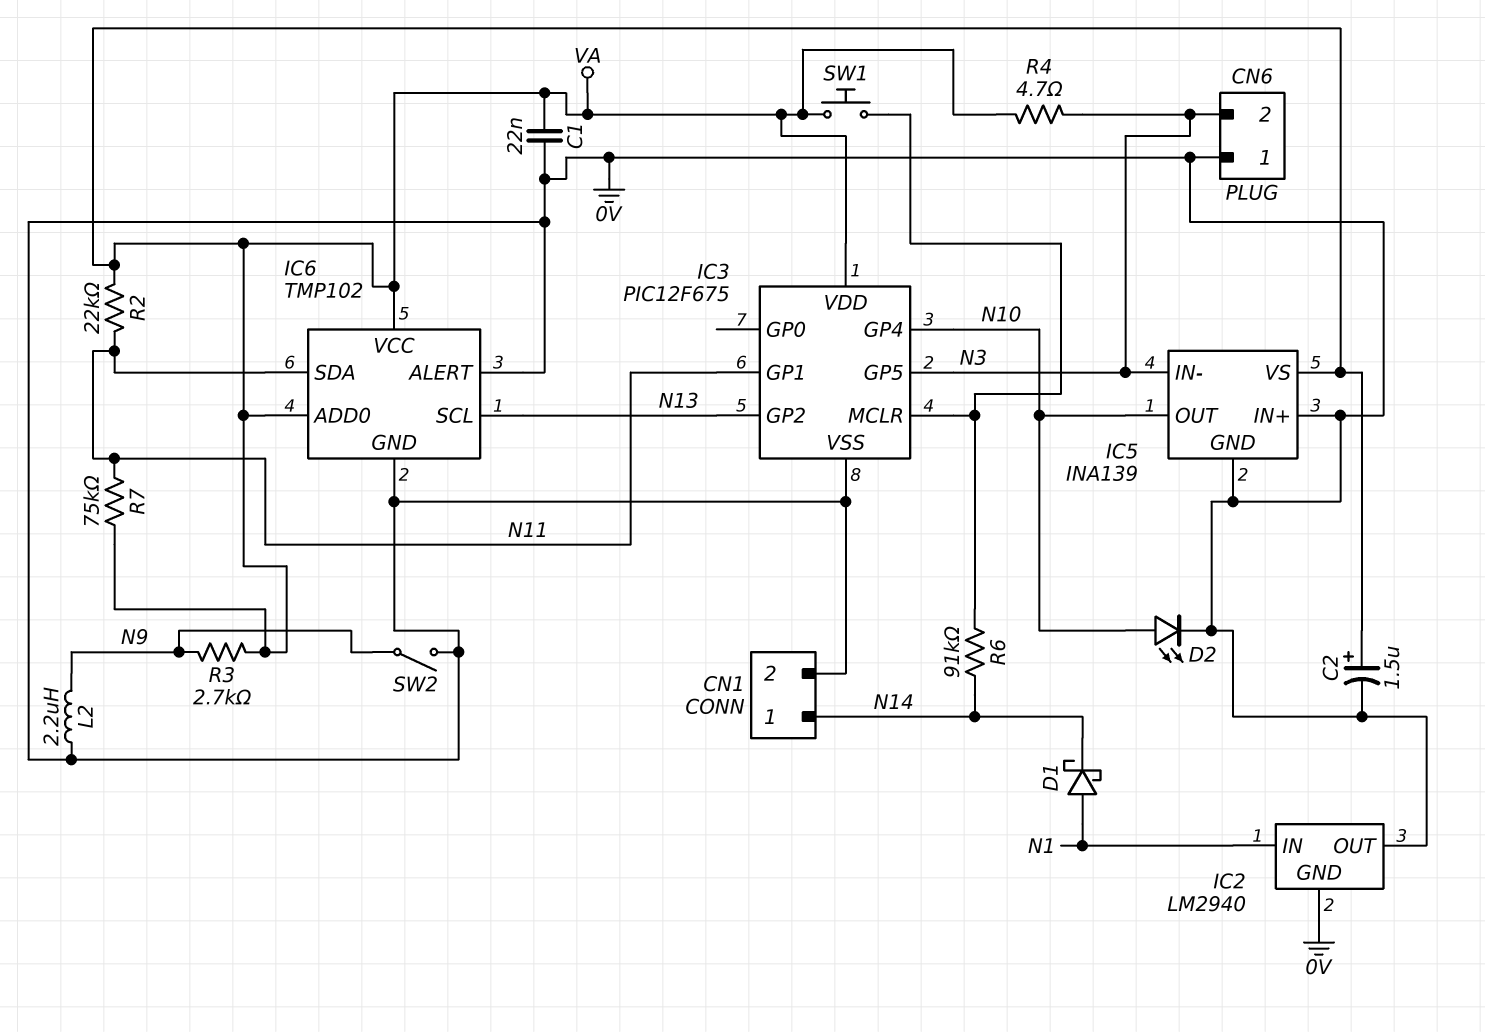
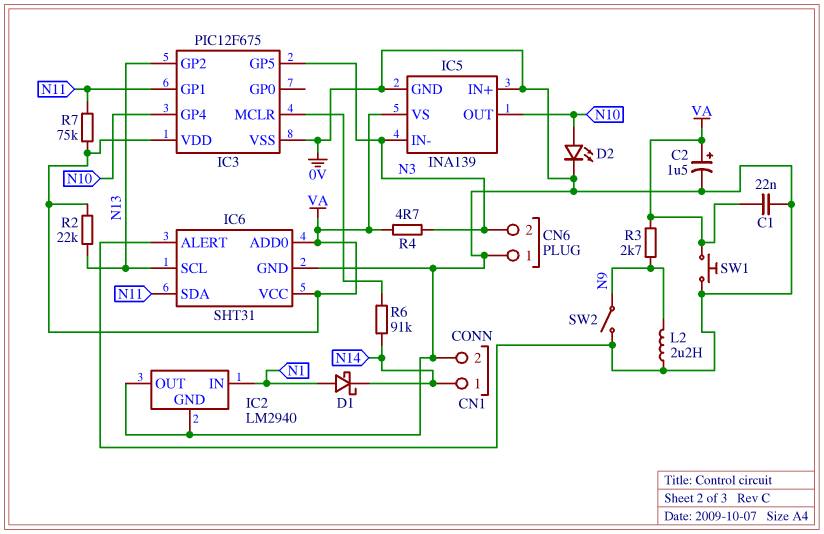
IC6: TMP102 -> SHT31
R2: 22k (N11, VA) -> 22k (N13, VA)
SW1: button (IC3/MCLR, VA) -> button (0V, VA)

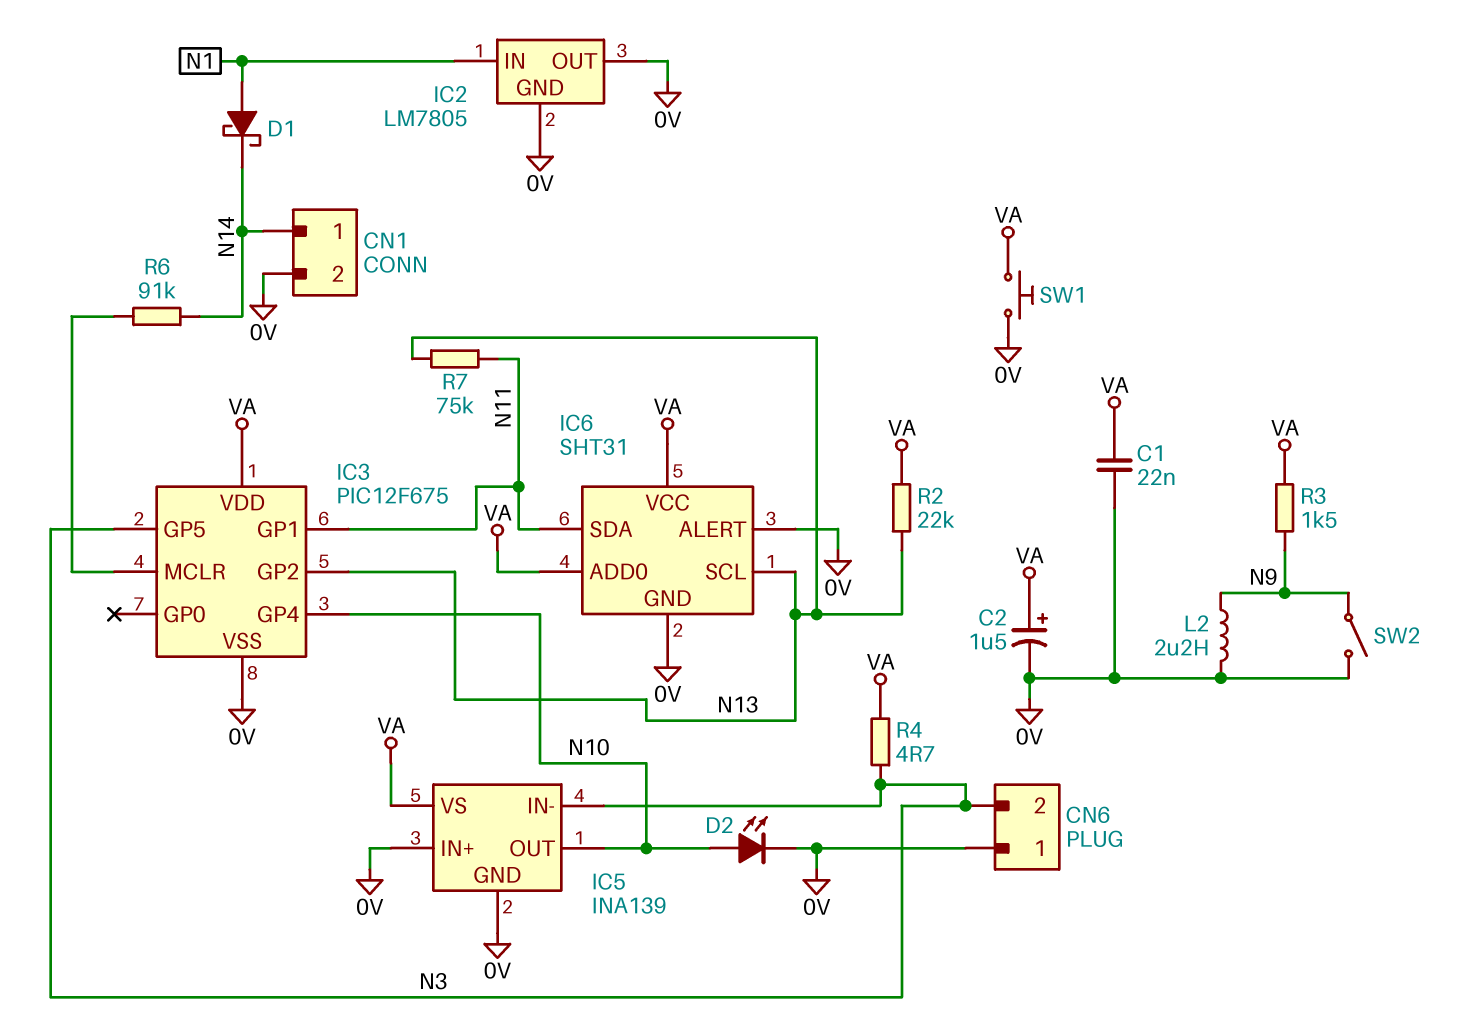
IC2: LM2940 -> LM7805
R3: 2.7k (N9, VA) -> 1.5k (N9, VA)
R7: 75k (N11, VA) -> 75k (N11, N13)

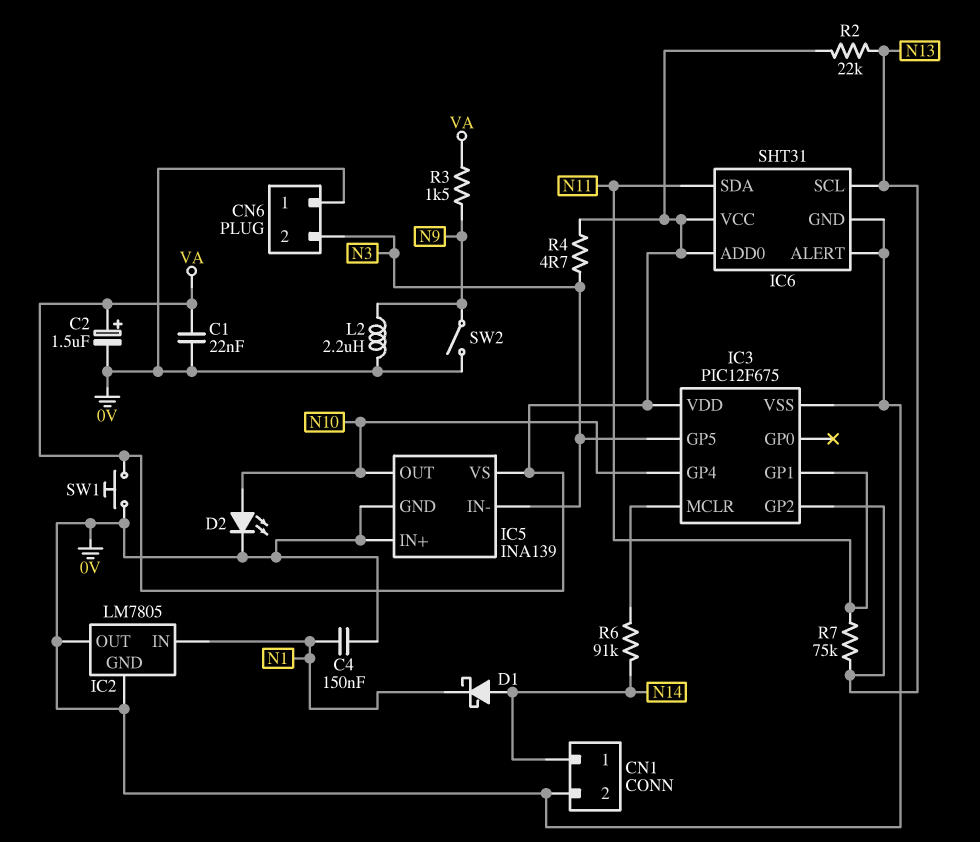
C4: none -> 150nF (0V, N1)
D1: schottky (A N1, K N14) -> schottky (A N14, K N1)

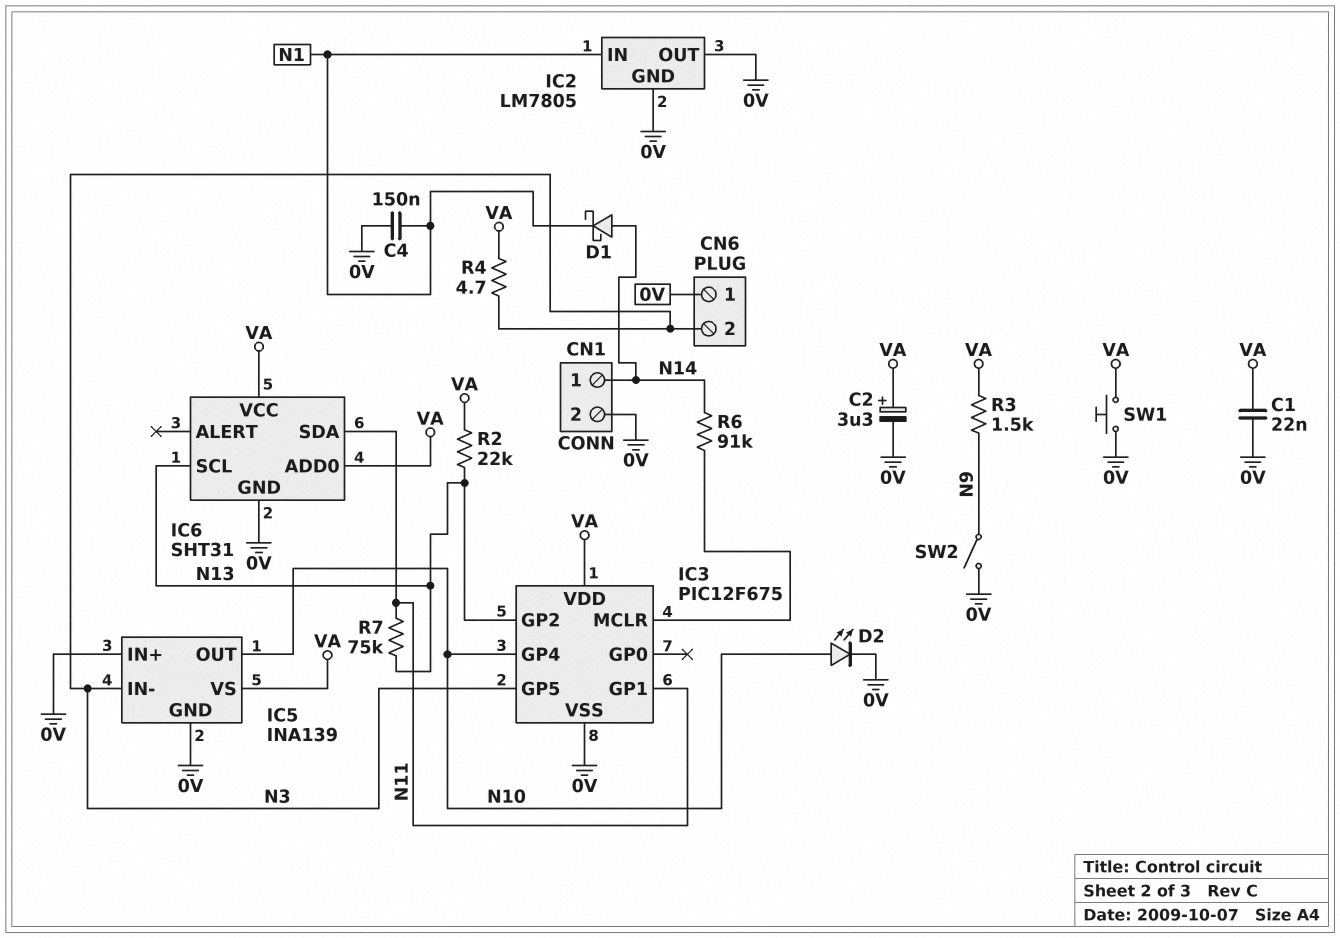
C2: 1.5uF (plus VA, minus 0V) -> 3.3uF (plus VA, minus 0V)
IC6 pin ALERT: 0V -> none
L2: 2.2uH (0V, N9) -> none

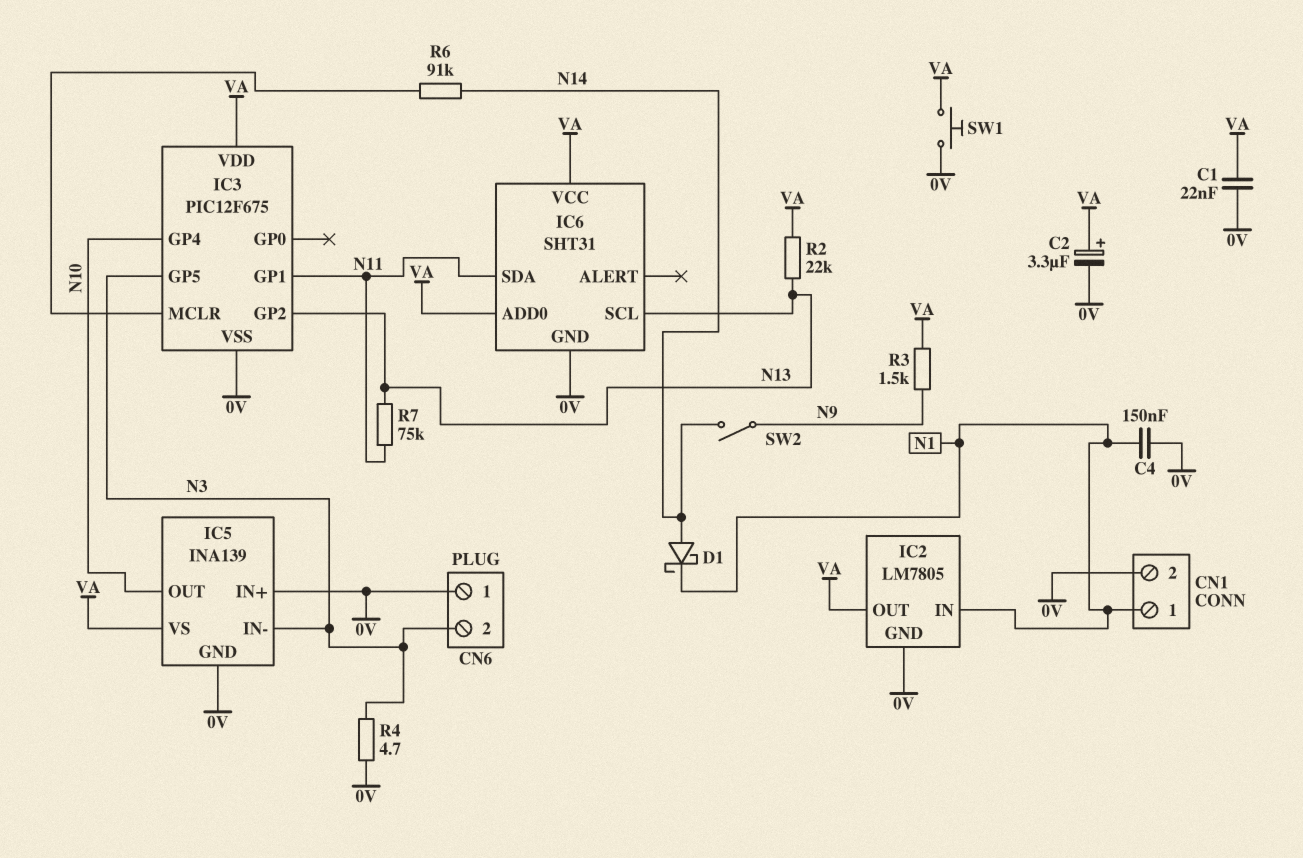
CN1 pin 1: N14 -> N1
D2: LED (A N10, K 0V) -> none
IC2 pin OUT: 0V -> VA
R4: 4.7 (N3, VA) -> 4.7 (0V, N3)
SW2: switch (0V, N9) -> switch (N9, N14)

